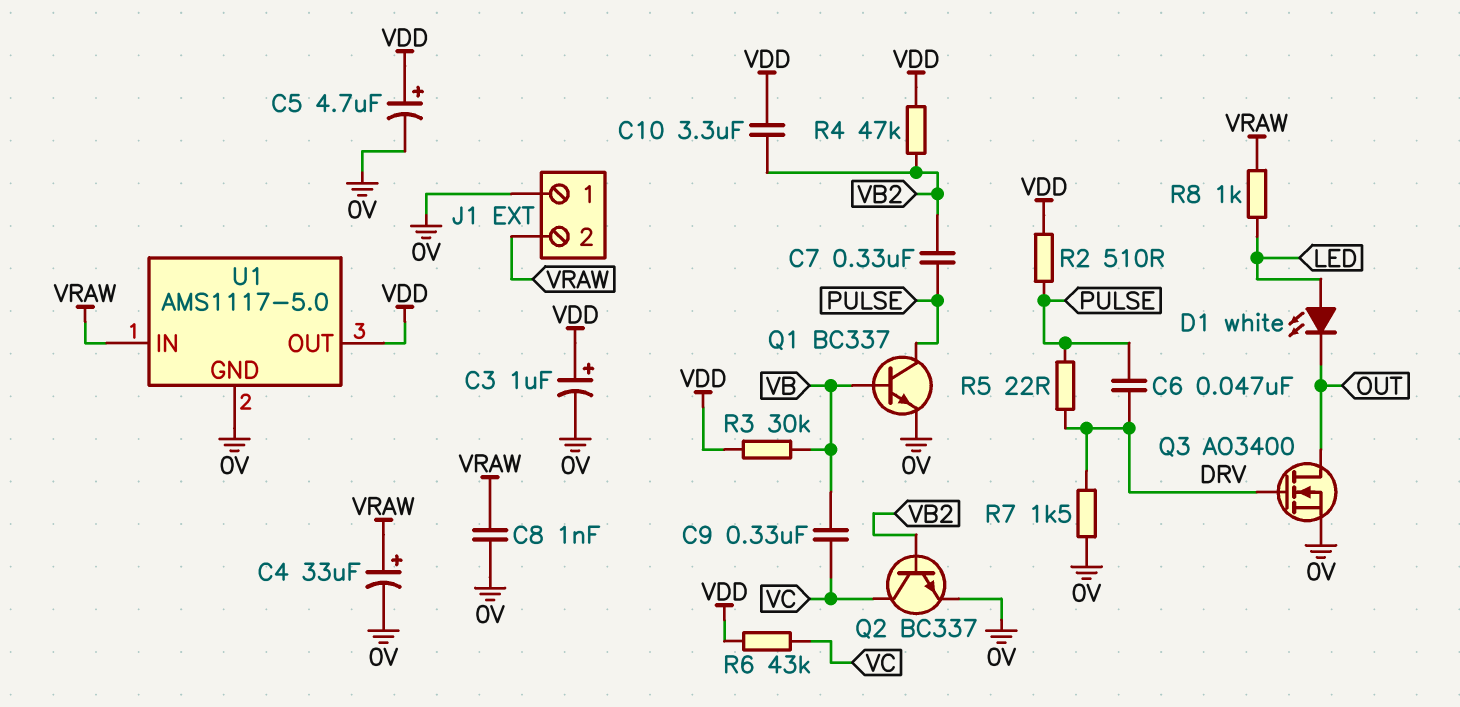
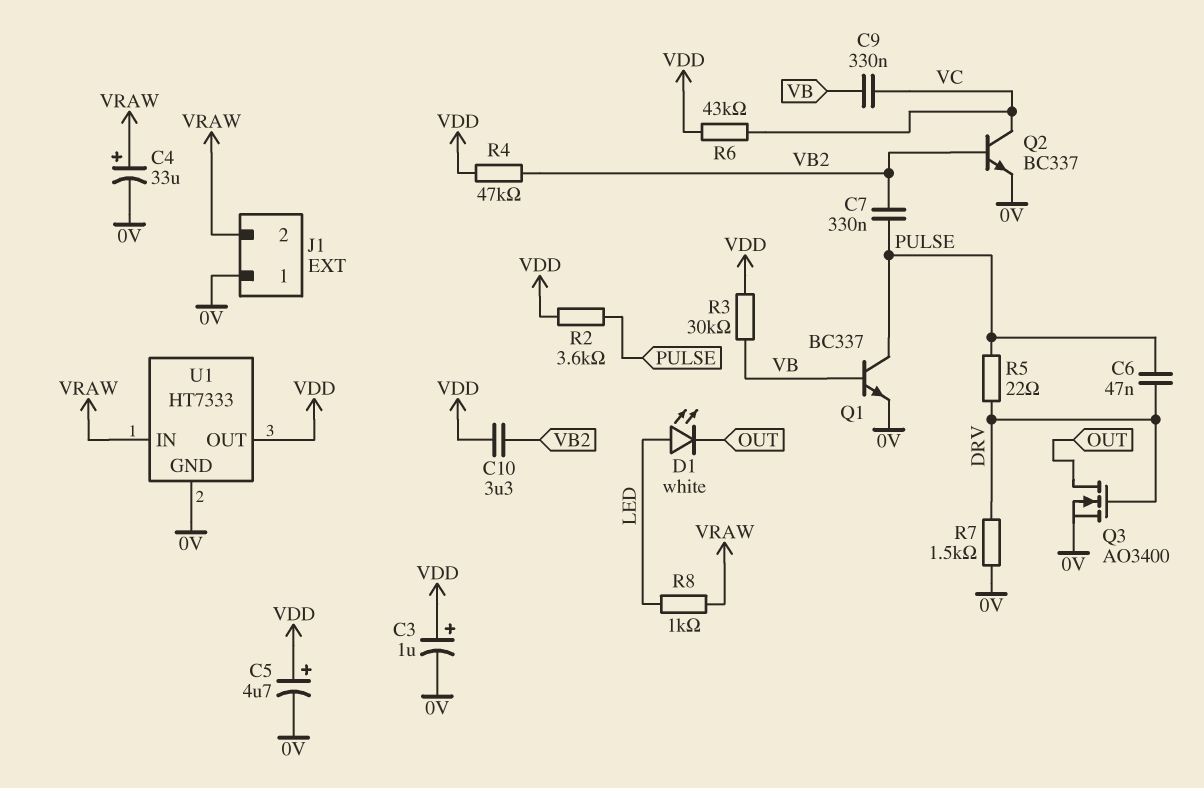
C8: 1nF (0V, VRAW) -> none
R2: 510 (PULSE, VDD) -> 3.6k (PULSE, VDD)
U1: AMS1117-5.0 -> HT7333

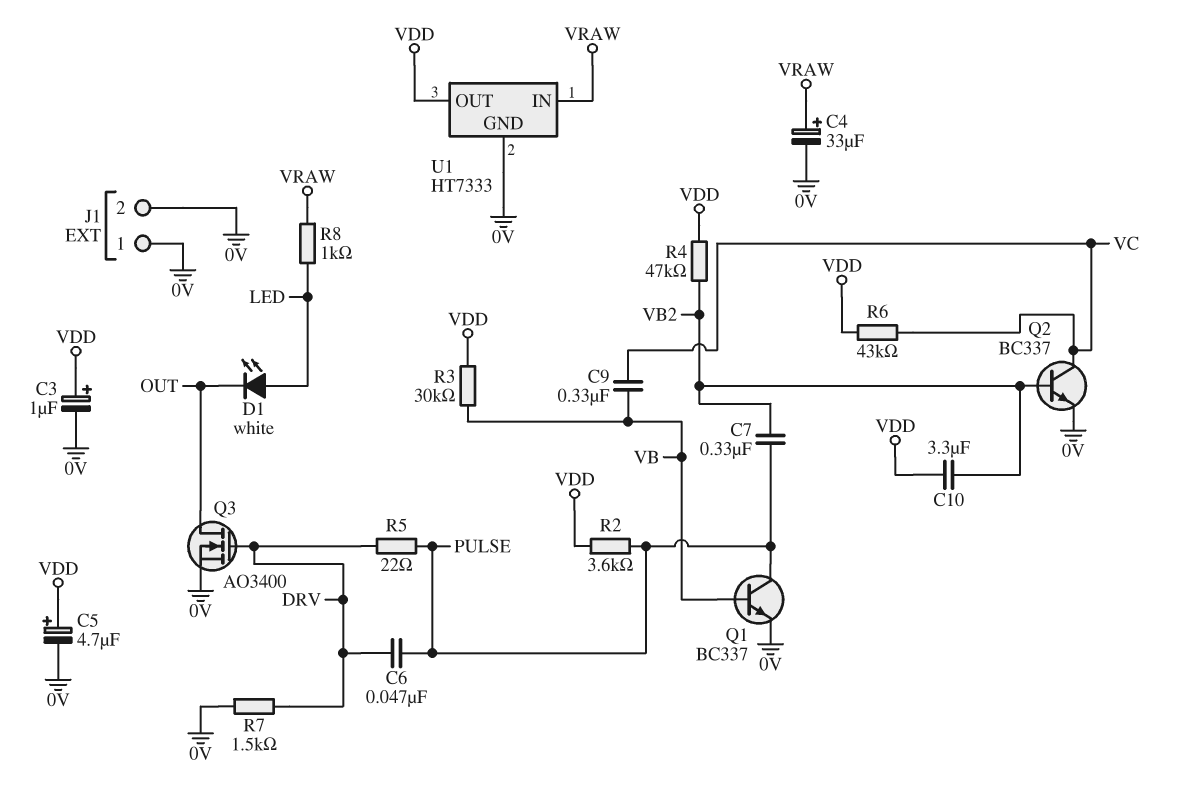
J1 pin 2: VRAW -> 0V

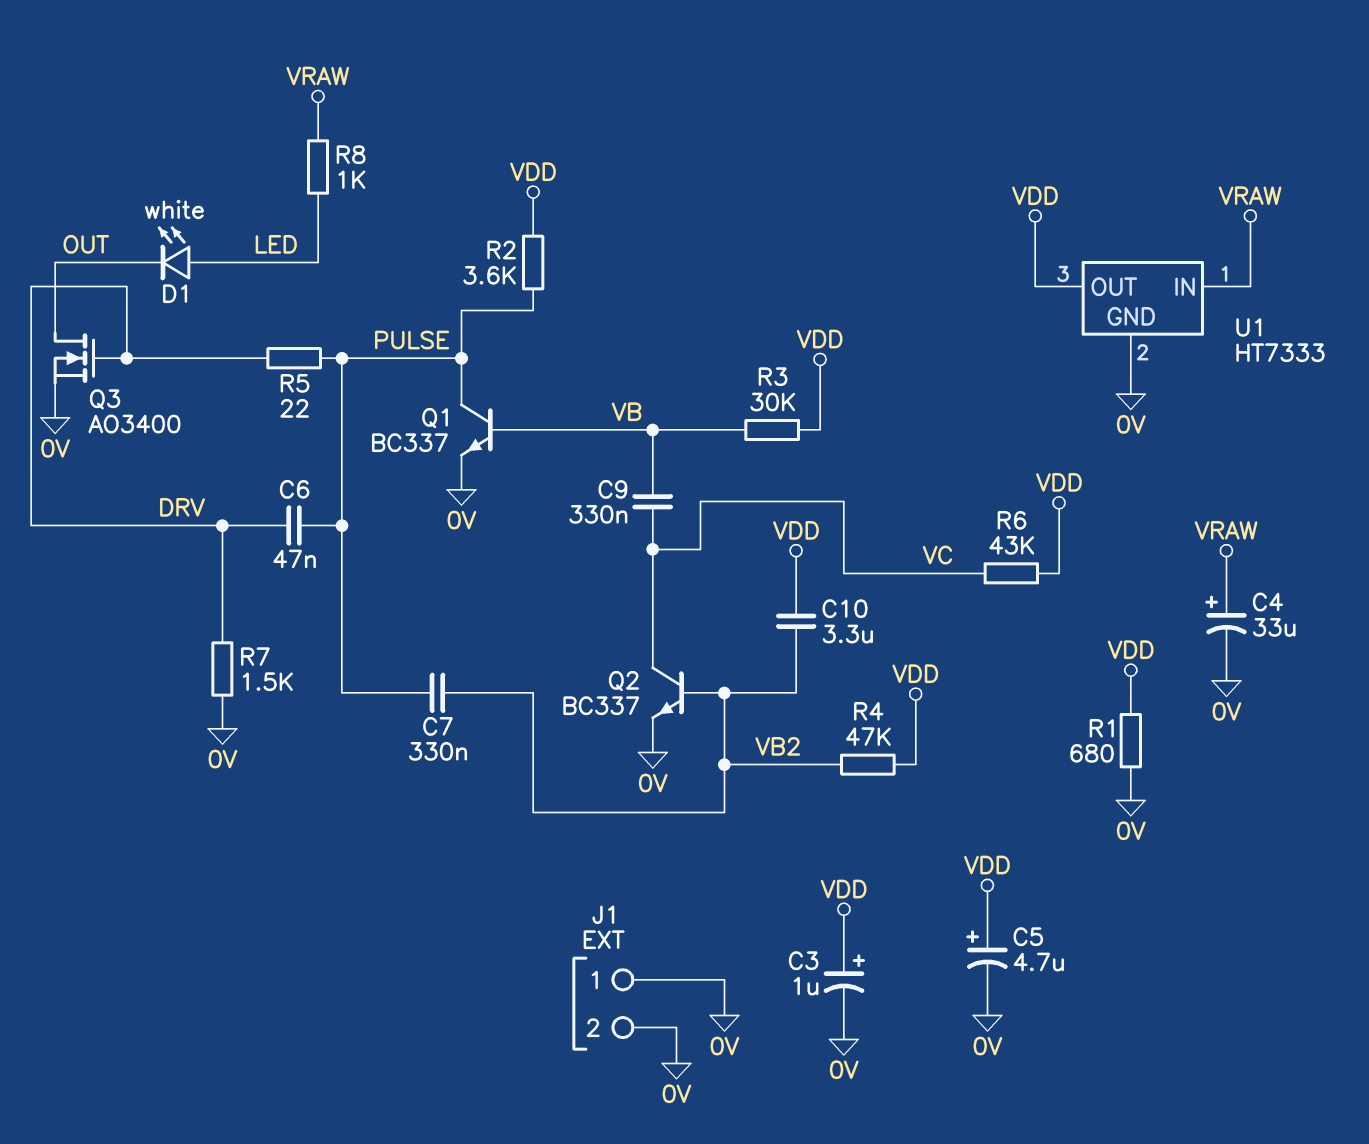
R1: none -> 680 (0V, VDD)

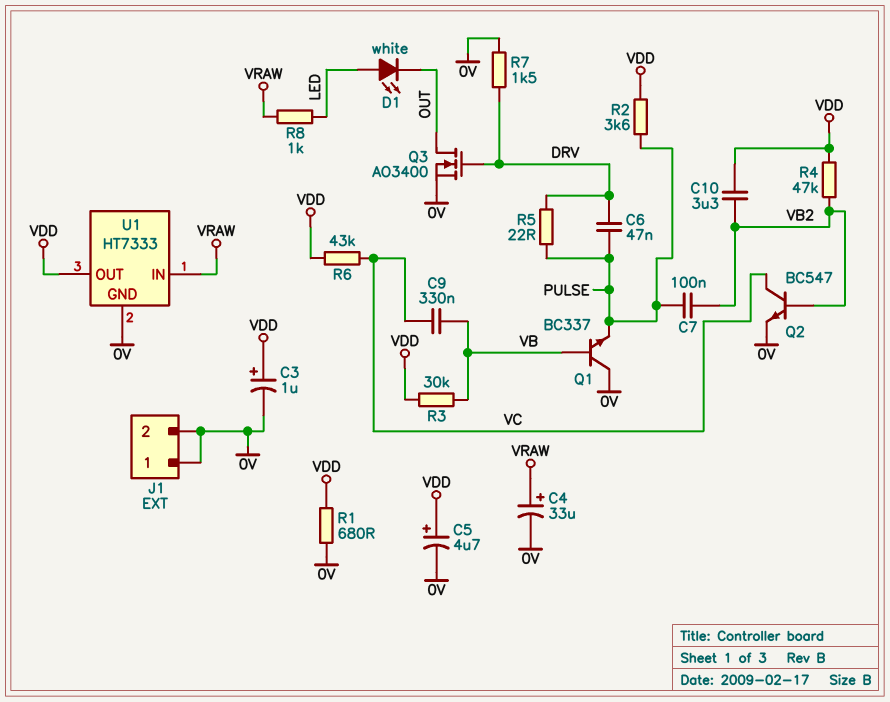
C7: 330nF (PULSE, VB2) -> 100nF (PULSE, VB2)
Q1: NPN BC337 (B VB, C PULSE, E 0V) -> NPN BC337 (B VB, C 0V, E PULSE)
Q2: NPN BC337 (B VB2, C VC, E 0V) -> NPN BC547 (B VB2, C VC, E 0V)

